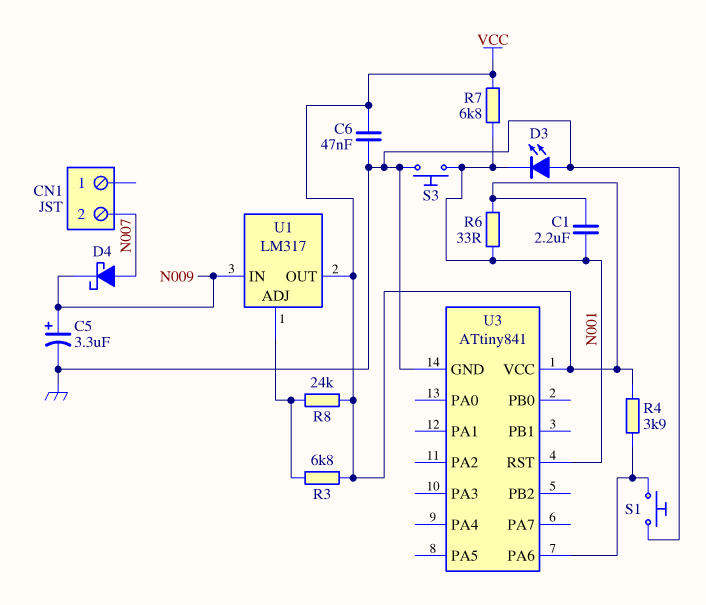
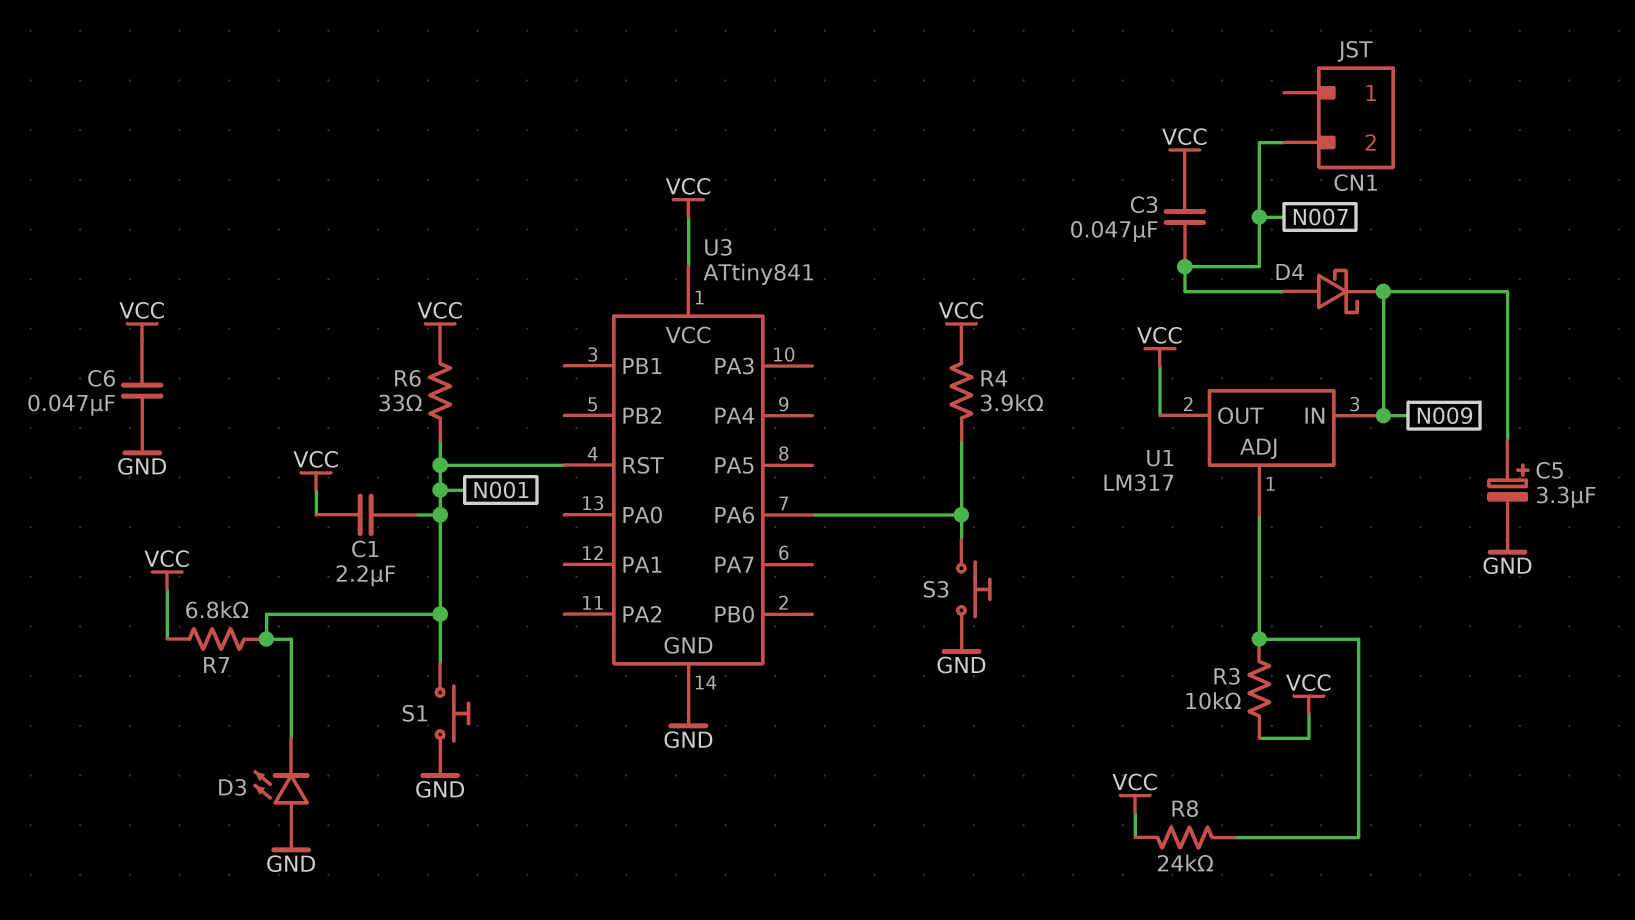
C3: none -> 47nF (N007, VCC)
R3: 6.8k (U1/ADJ, VCC) -> 10k (U1/ADJ, VCC)
S1: button (GND, U3/PA6) -> button (GND, N001)
S3: button (GND, N001) -> button (GND, U3/PA6)

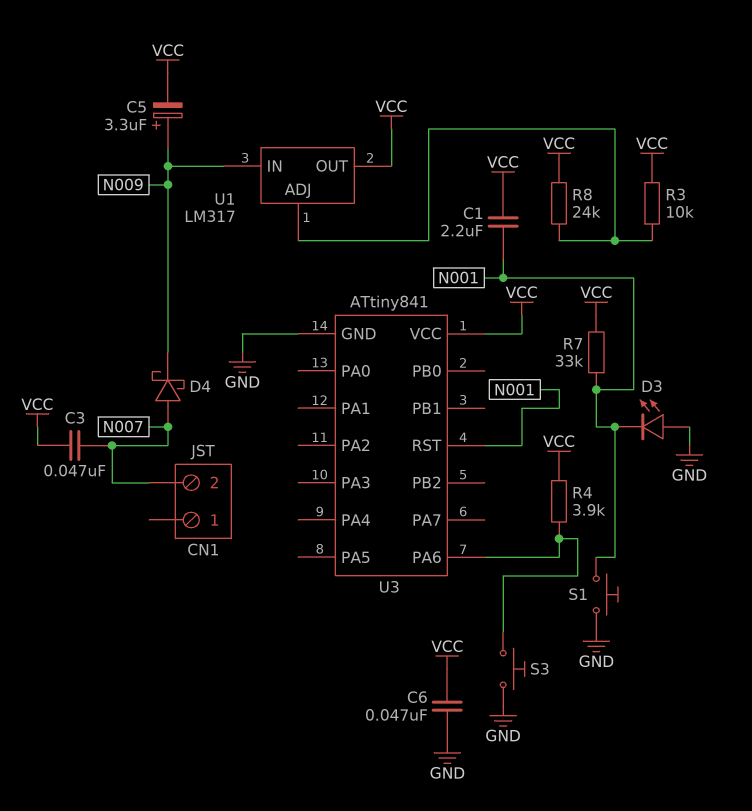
C5: 3.3uF (plus N009, minus GND) -> 3.3uF (plus N009, minus VCC)
R6: 33 (N001, VCC) -> none
R7: 6.8k (N001, VCC) -> 33k (N001, VCC)

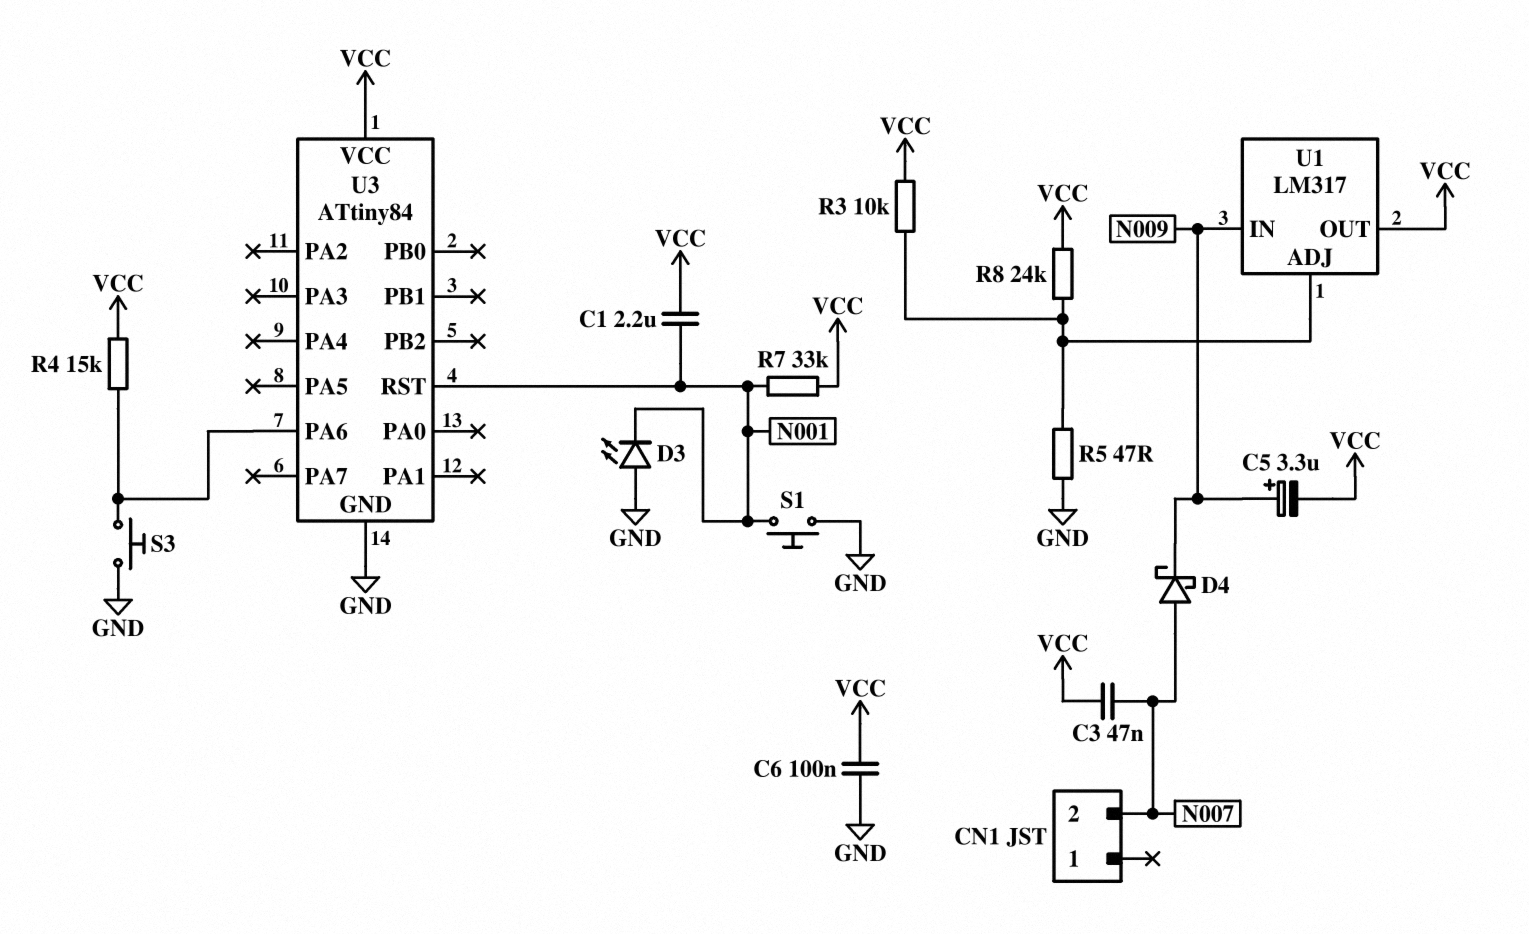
C6: 47nF (GND, VCC) -> 100nF (GND, VCC)
R4: 3.9k (U3/PA6, VCC) -> 15k (U3/PA6, VCC)
R5: none -> 47 (GND, U1/ADJ)
U3: ATtiny841 -> ATtiny84

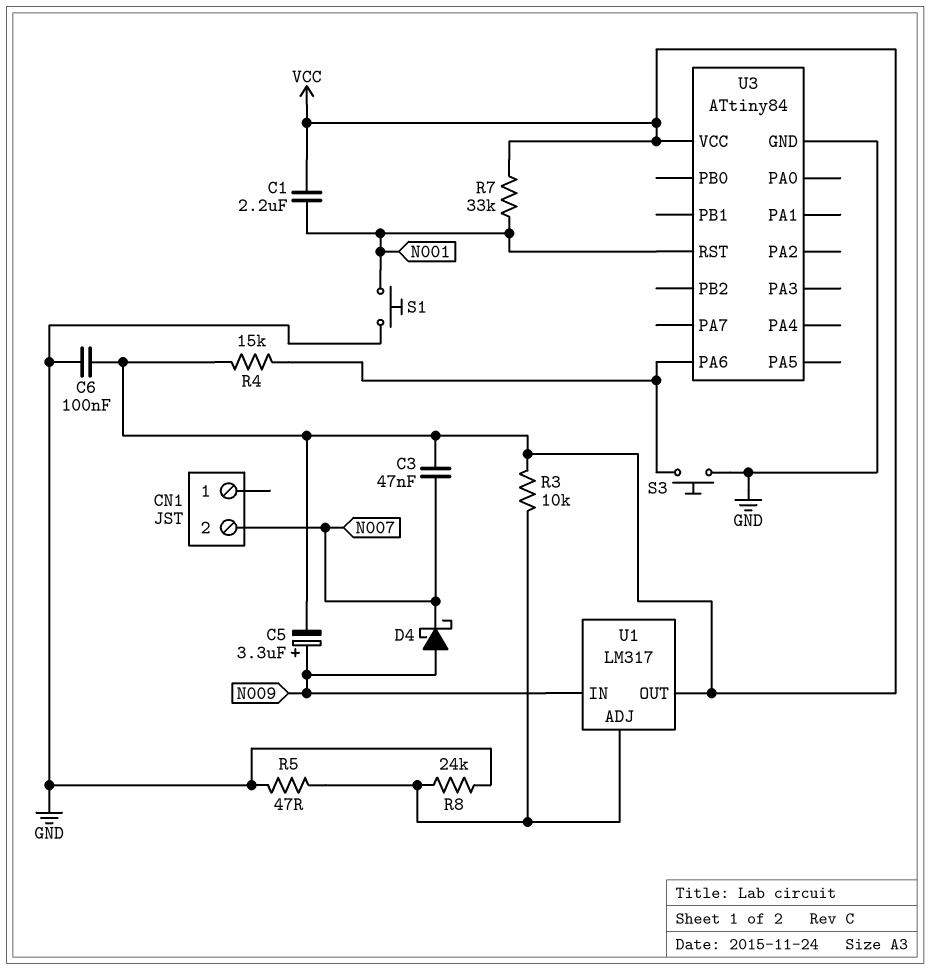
D3: LED (A GND, K N001) -> none
D4: schottky (A N007, K N009) -> schottky (A N009, K N007)
R8: 24k (U1/ADJ, VCC) -> 24k (GND, U1/ADJ)

